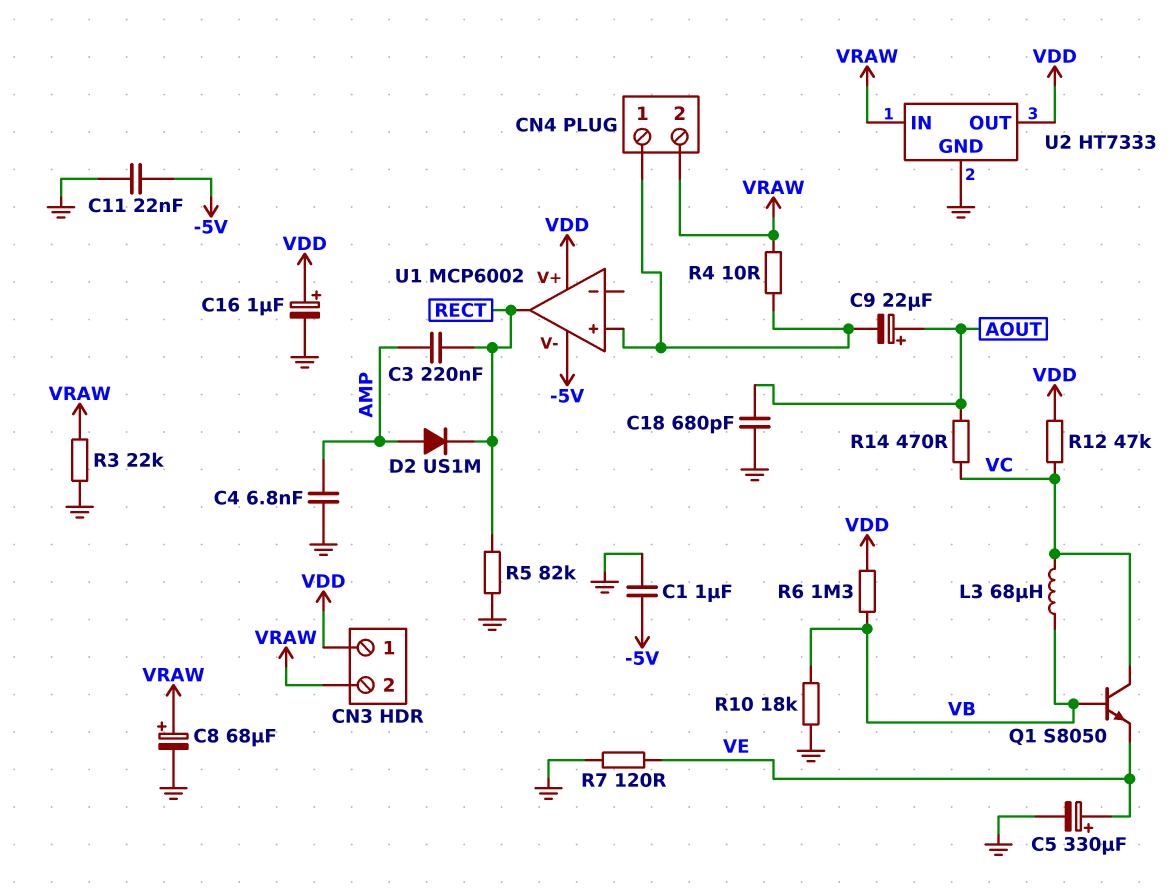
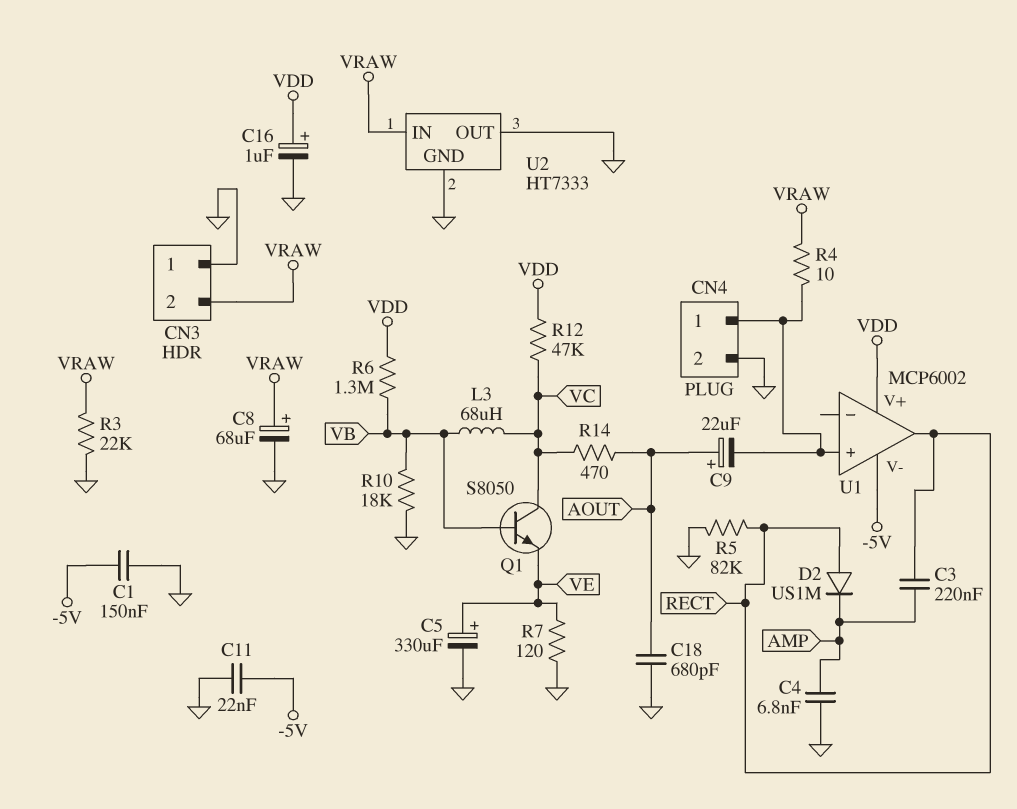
C1: 1uF (-5V, GND) -> 150nF (-5V, GND)
CN3 pin 1: VDD -> GND
CN4 pin 2: VRAW -> GND
D2: diode US1M (A AMP, K RECT) -> diode US1M (A RECT, K AMP)
U2 pin OUT: VDD -> GND

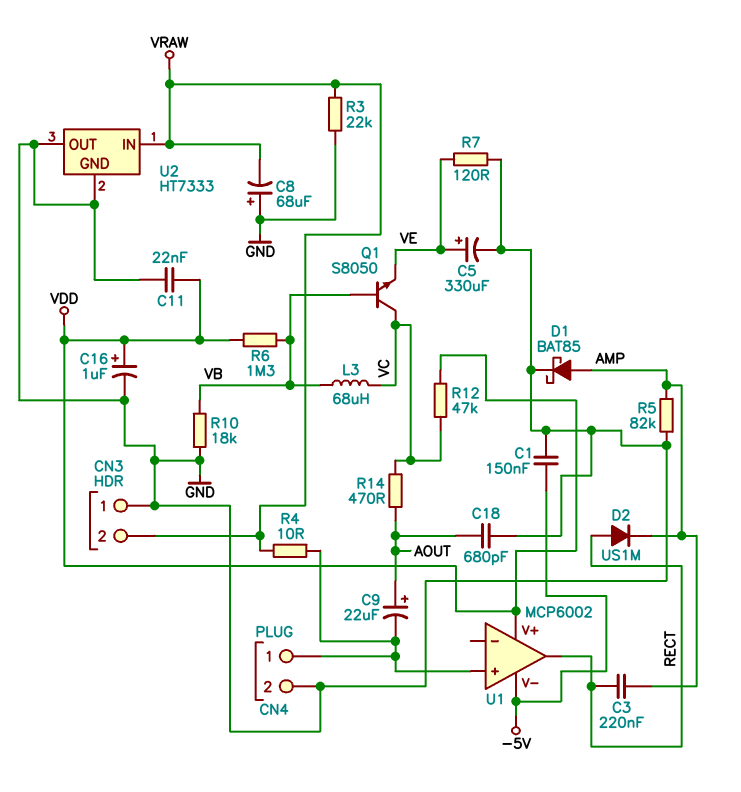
C4: 6.8nF (AMP, GND) -> none
C8: 68uF (plus VRAW, minus GND) -> 68uF (plus GND, minus VRAW)
C11: 22nF (-5V, GND) -> 22nF (GND, VDD)
D1: none -> schottky BAT85 (A AMP, K GND)
R5: 82k (GND, RECT) -> 82k (AMP, GND)

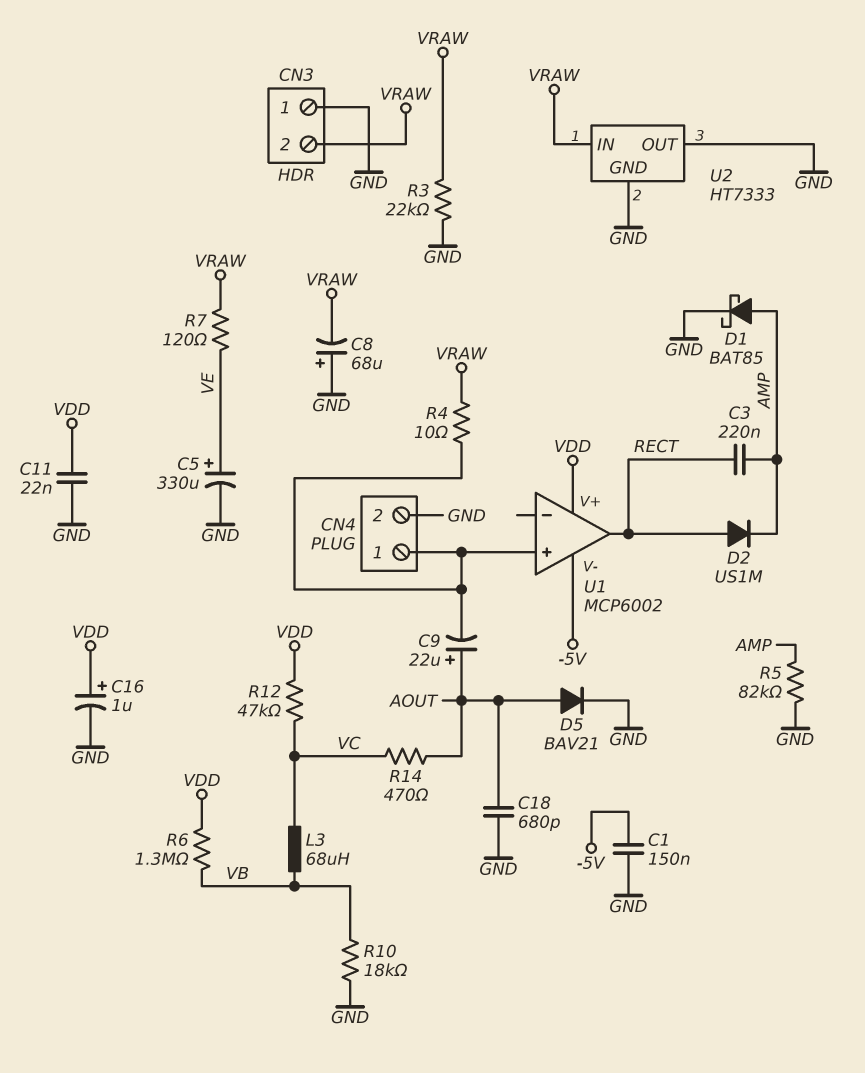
D5: none -> diode BAV21 (A AOUT, K GND)
Q1: NPN S8050 (B VB, C VC, E VE) -> none
R7: 120 (GND, VE) -> 120 (VE, VRAW)

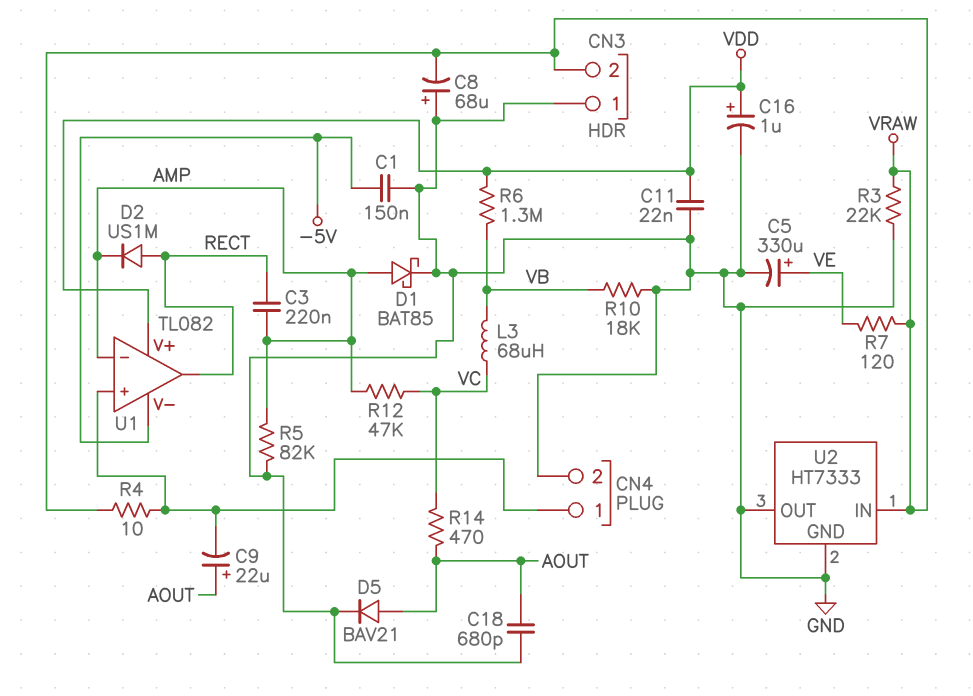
R12: 47k (VC, VDD) -> 47k (AMP, VC)
U1: MCP6002 -> TL082
U1 pin in-: none -> AMP

